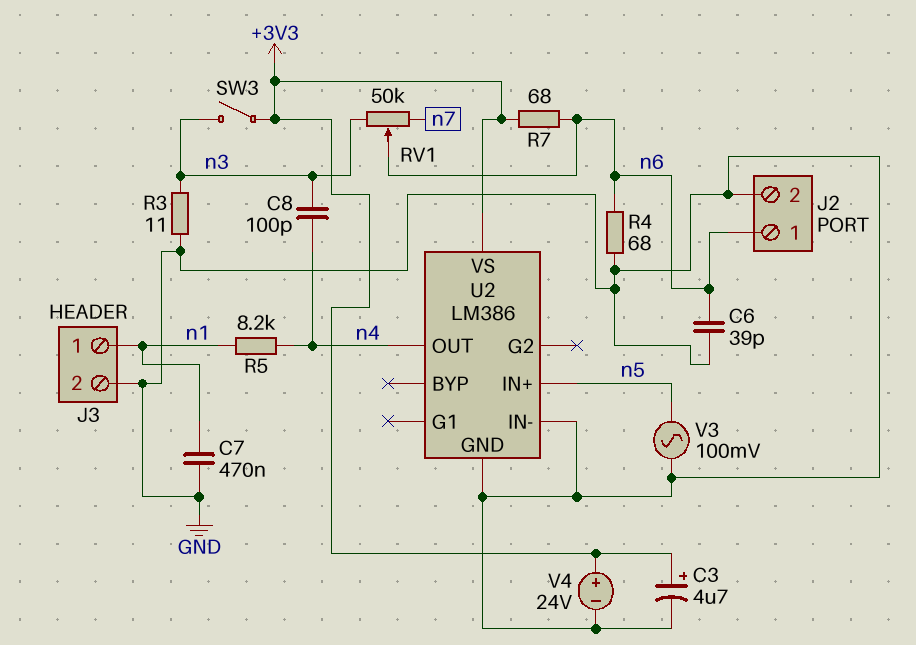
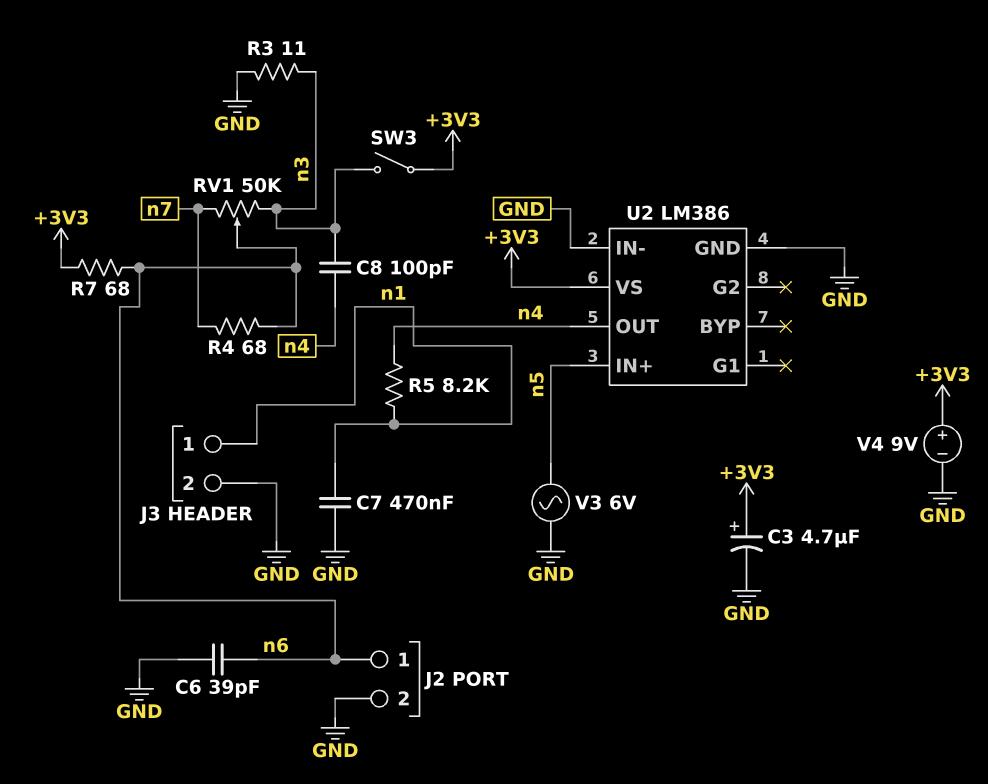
R4: 68 (GND, n6) -> 68 (n6, n7)
V3: AC 100mV (GND, n5) -> AC 6V (GND, n5)
V4: 24V (plus +3V3, minus GND) -> 9V (plus +3V3, minus GND)

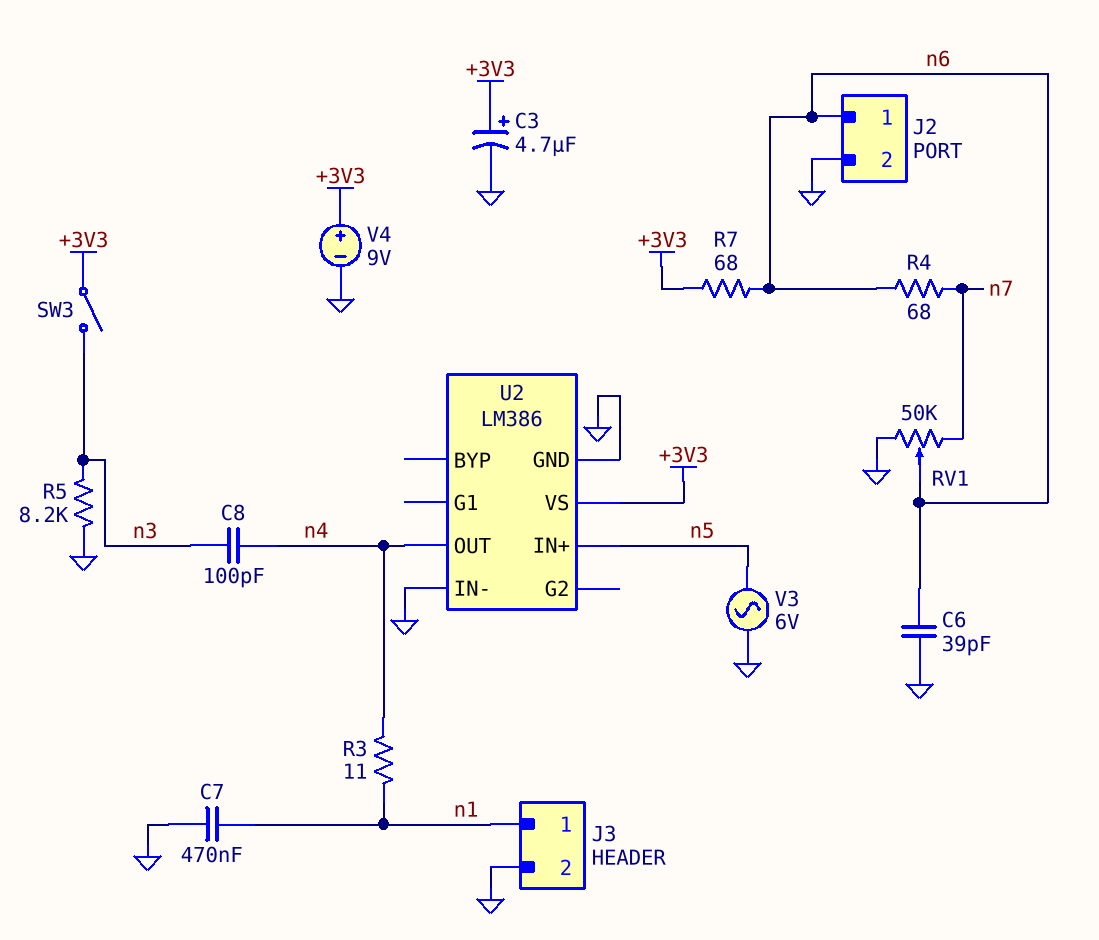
R3: 11 (GND, n3) -> 11 (n1, n4)
R5: 8.2k (n1, n4) -> 8.2k (GND, n3)
RV1: 50k (n3, n7, wiper n6) -> 50k (GND, n7, wiper n6)

